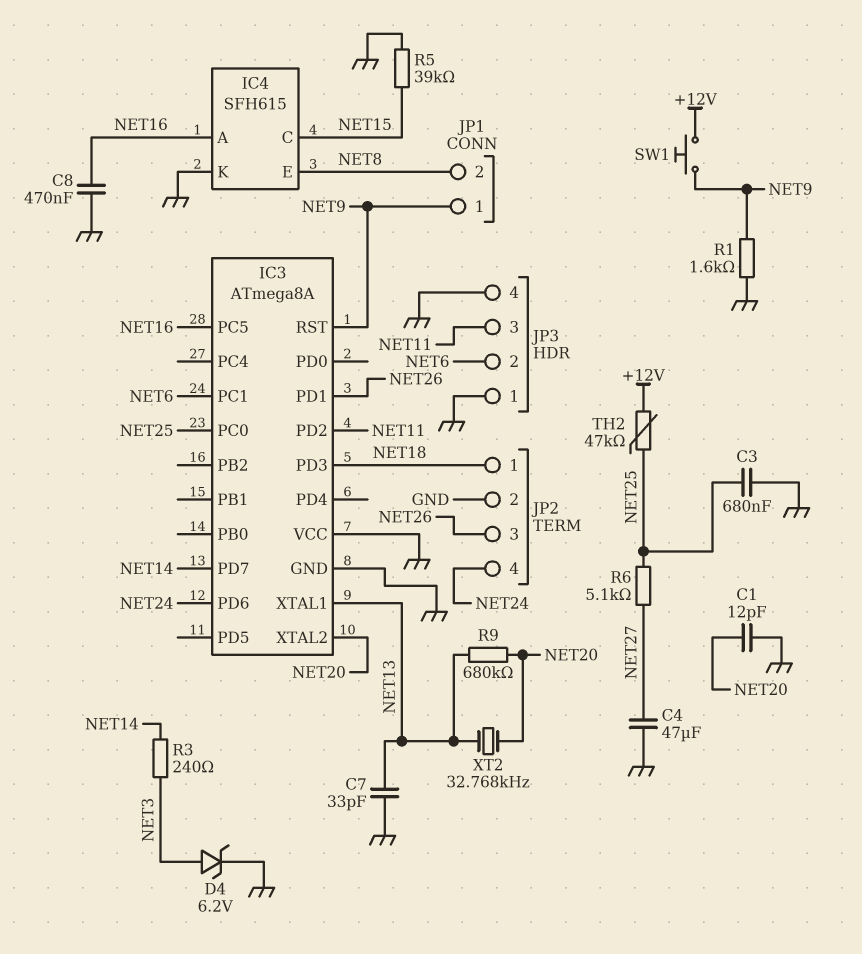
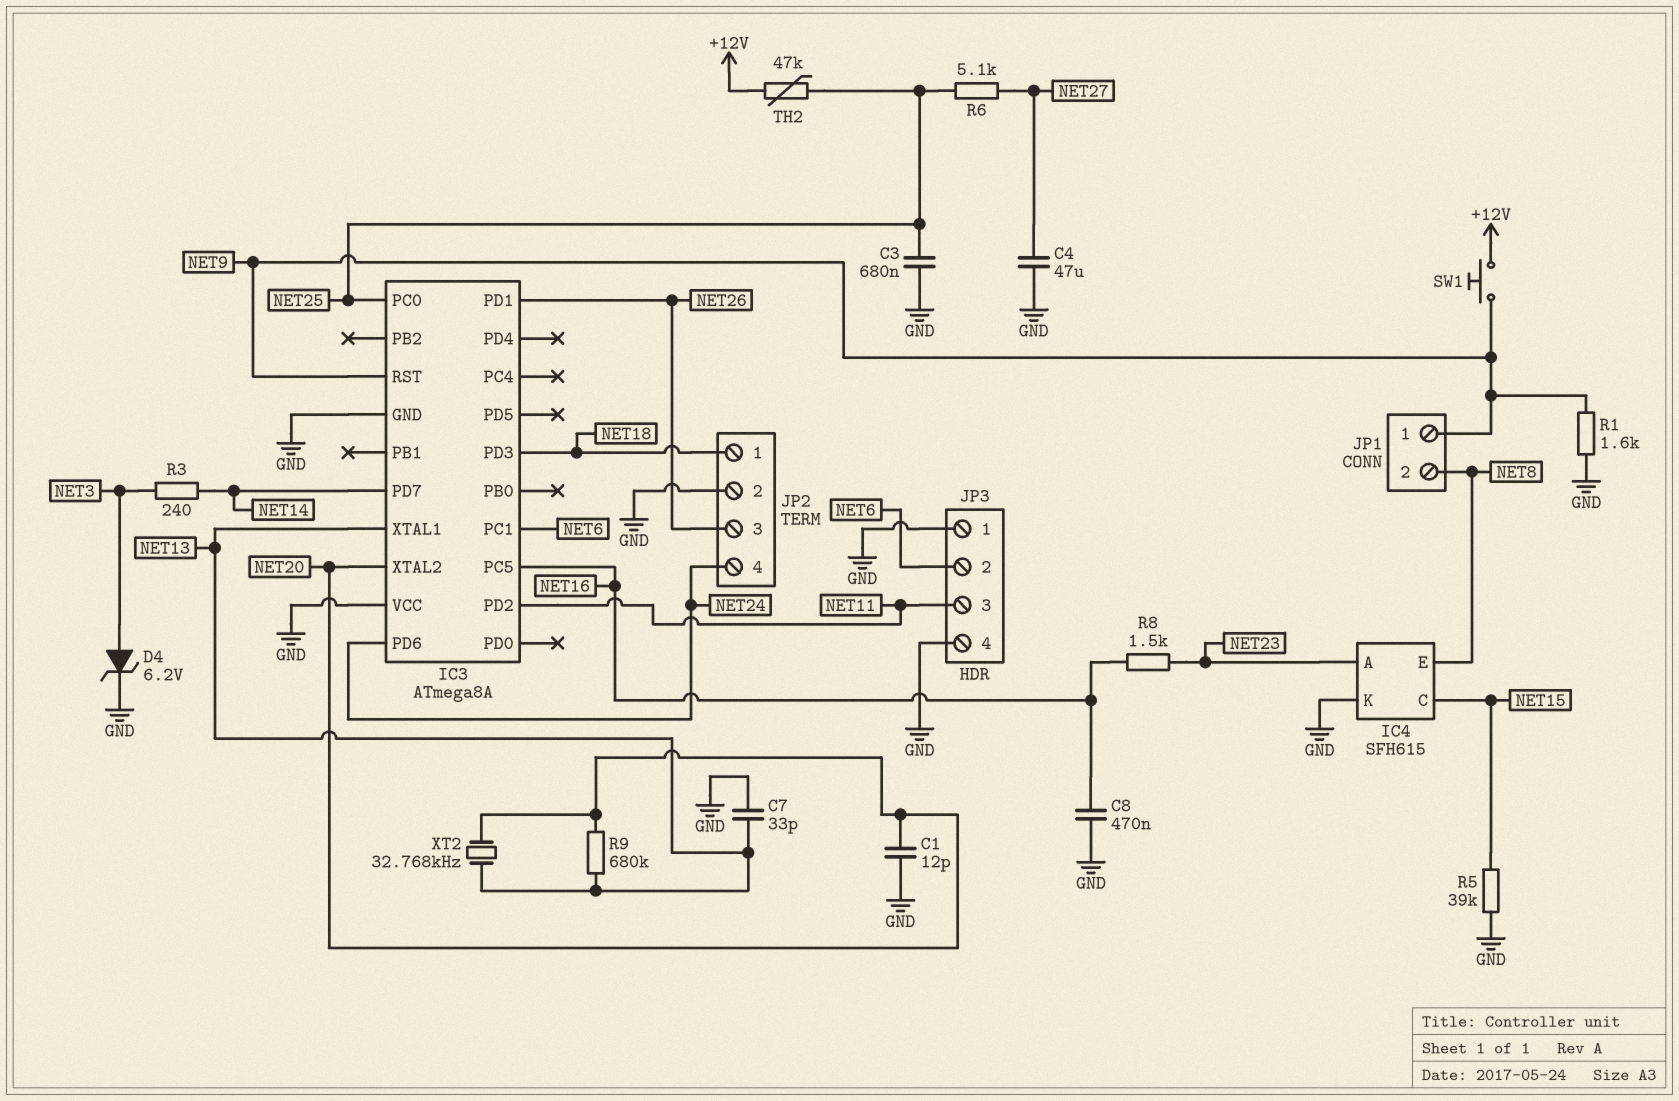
IC4 pin A: NET16 -> NET23
R8: none -> 1.5k (NET16, NET23)

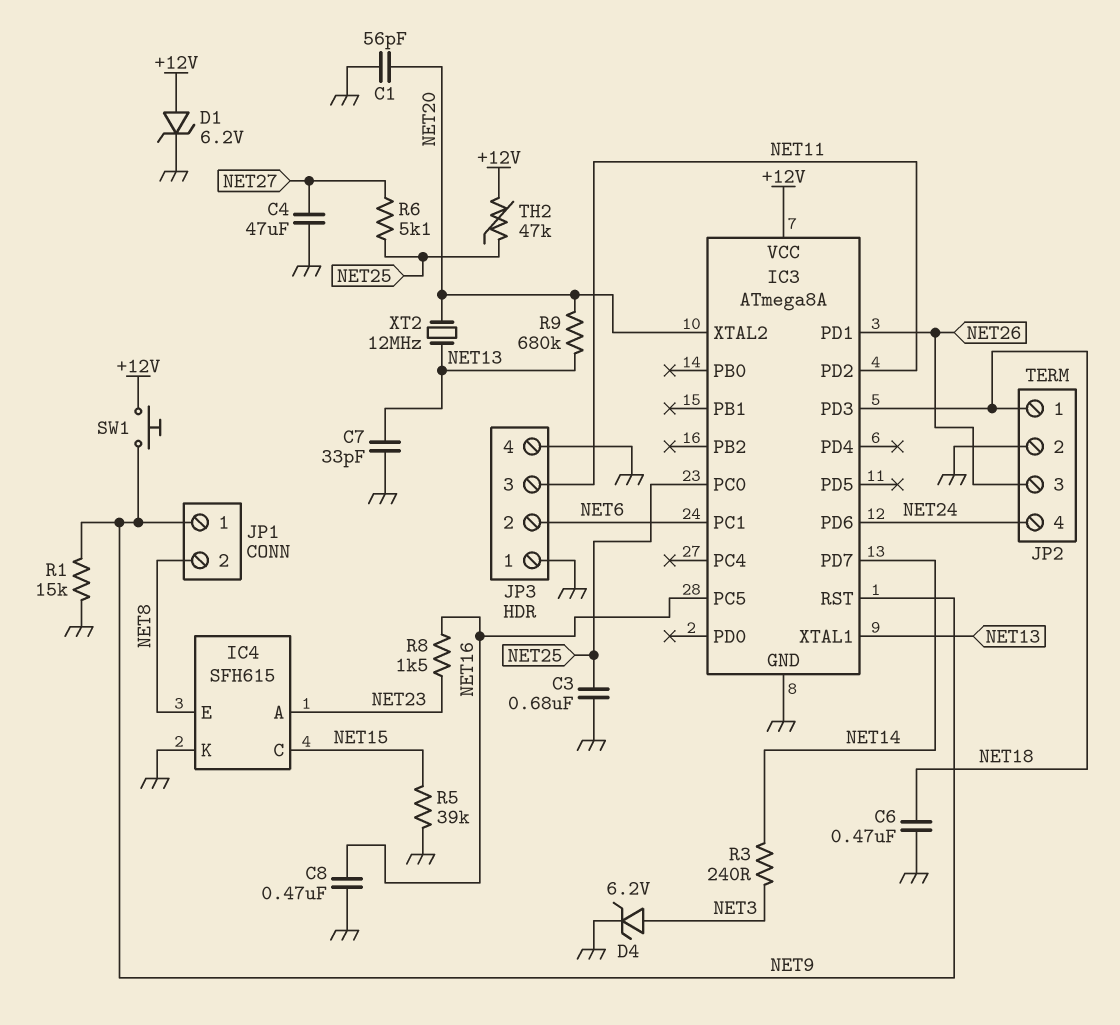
C1: 12pF (GND, NET20) -> 56pF (GND, NET20)
C6: none -> 470nF (GND, NET18)
D1: none -> zener 6.2V (A +12V, K GND)
IC3 pin VCC: GND -> +12V
R1: 1.6k (GND, NET9) -> 15k (GND, NET9)
XT2: 32.768kHz (NET13, NET20) -> 12MHz (NET13, NET20)

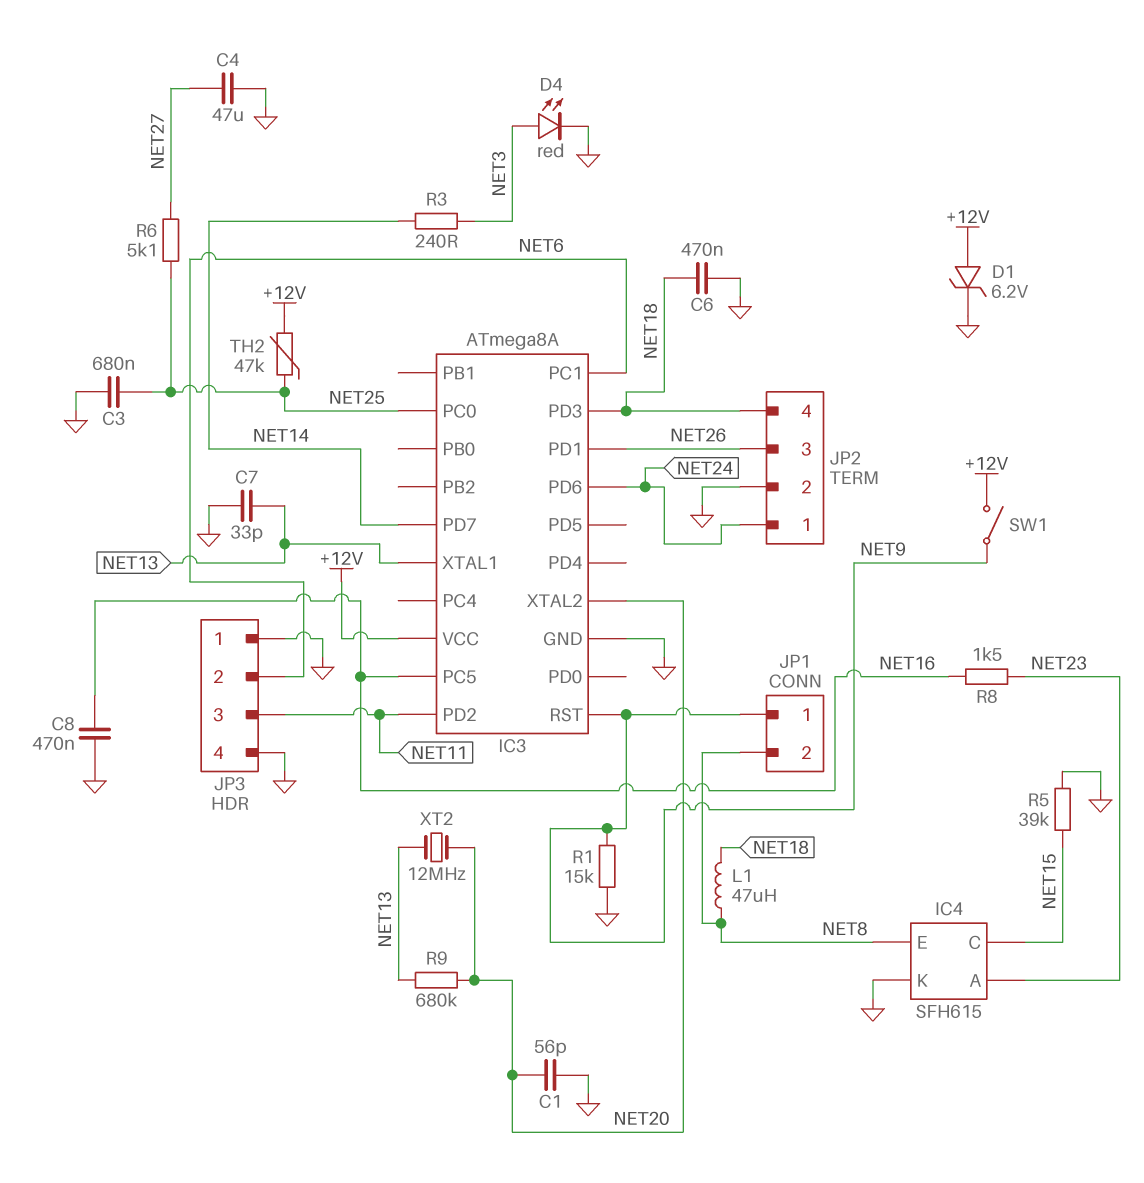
D4: zener 6.2V (A NET3, K GND) -> LED red (A NET3, K GND)
JP2 pin 1: NET18 -> NET24
JP2 pin 4: NET24 -> NET18
L1: none -> 47uH (NET8, NET18)
SW1: button (+12V, NET9) -> switch (+12V, NET9)

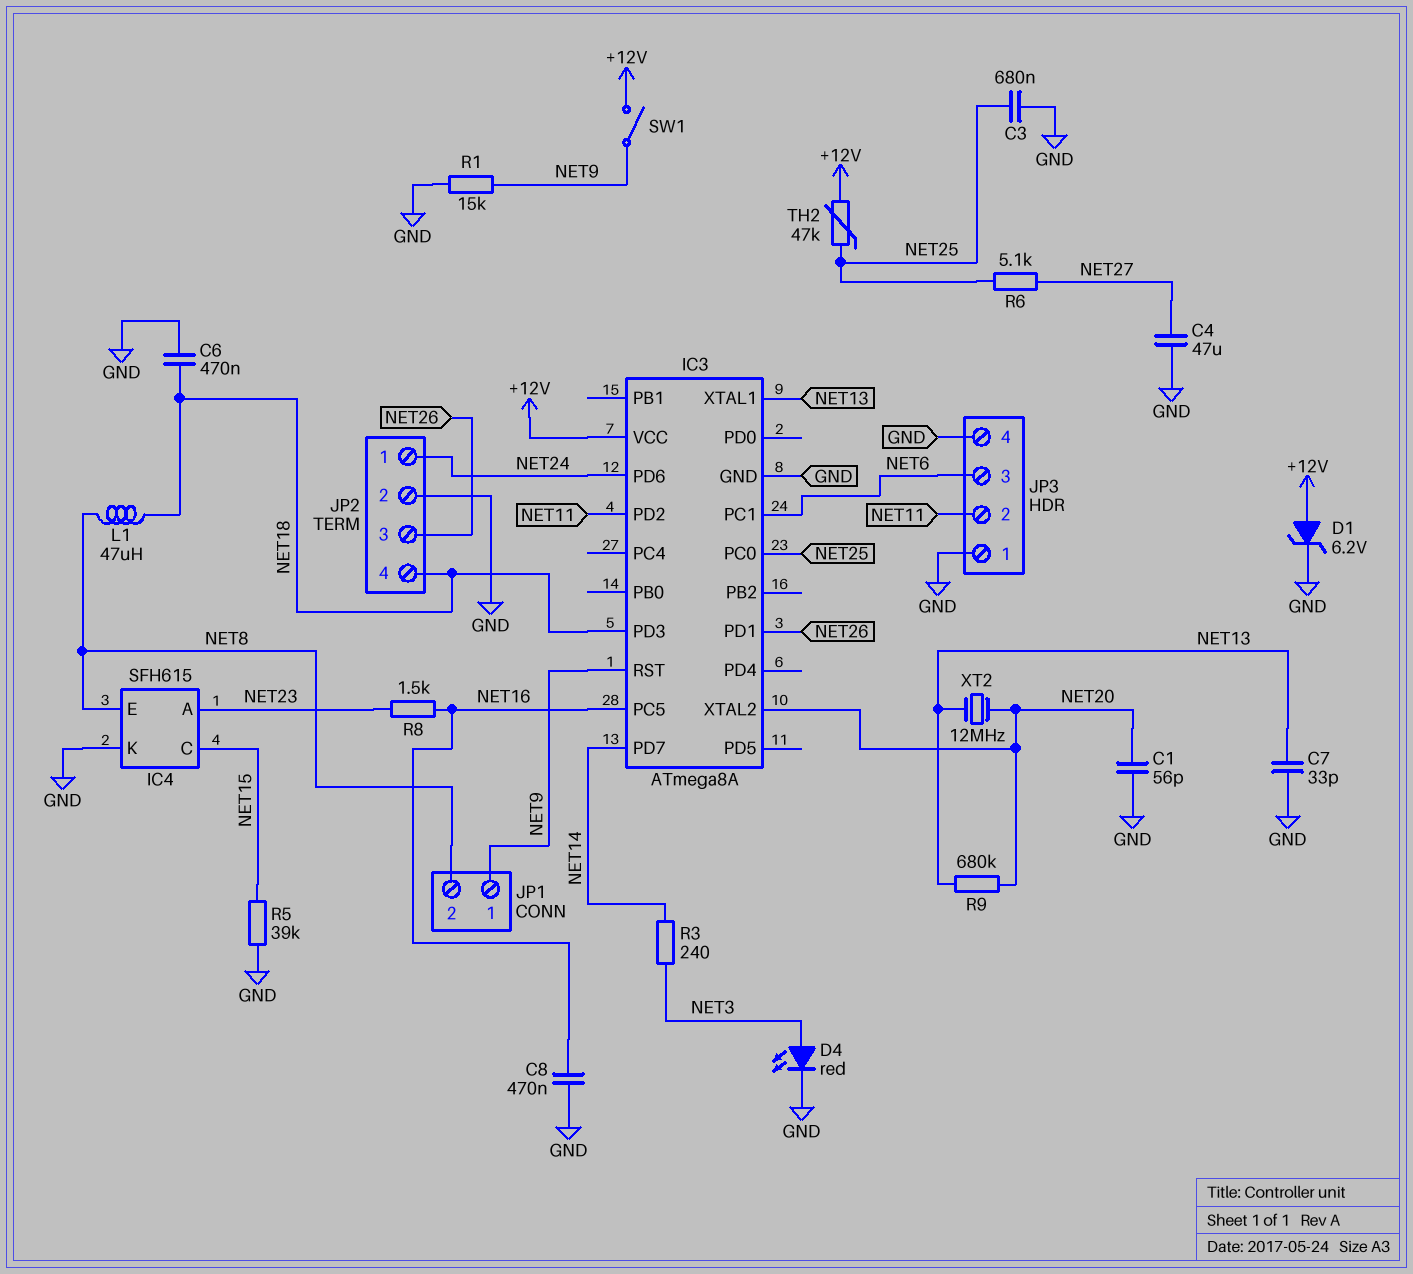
JP3 pin 2: NET6 -> NET11
JP3 pin 3: NET11 -> NET6

